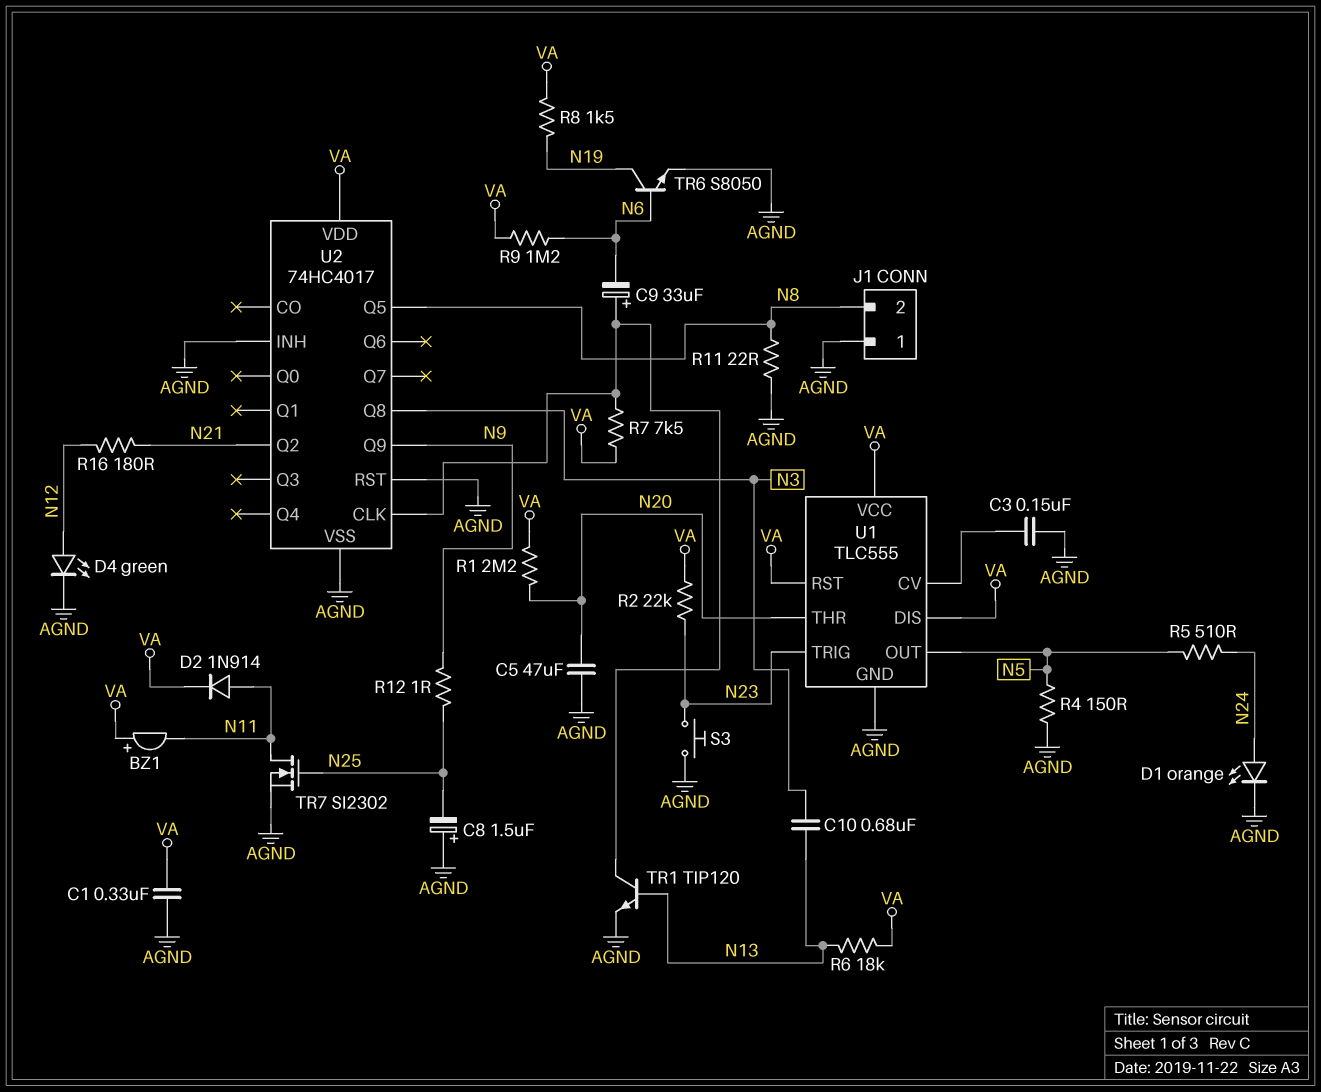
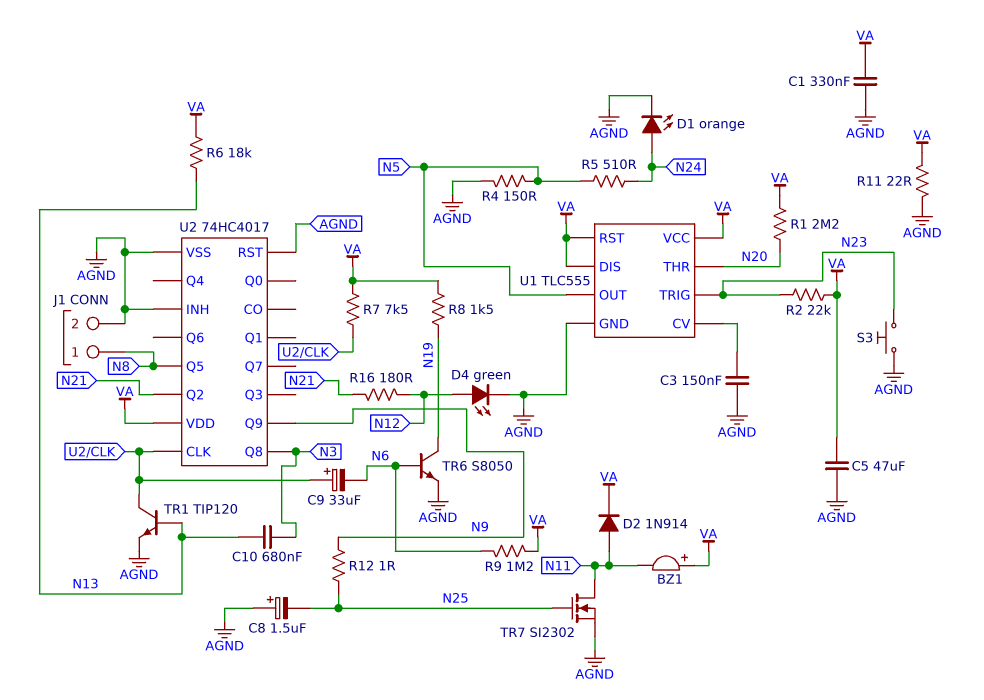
C5: 47uF (AGND, N20) -> 47uF (AGND, VA)
J1 pin 1: AGND -> N8
J1 pin 2: N8 -> AGND
R11: 22 (AGND, N8) -> 22 (AGND, VA)

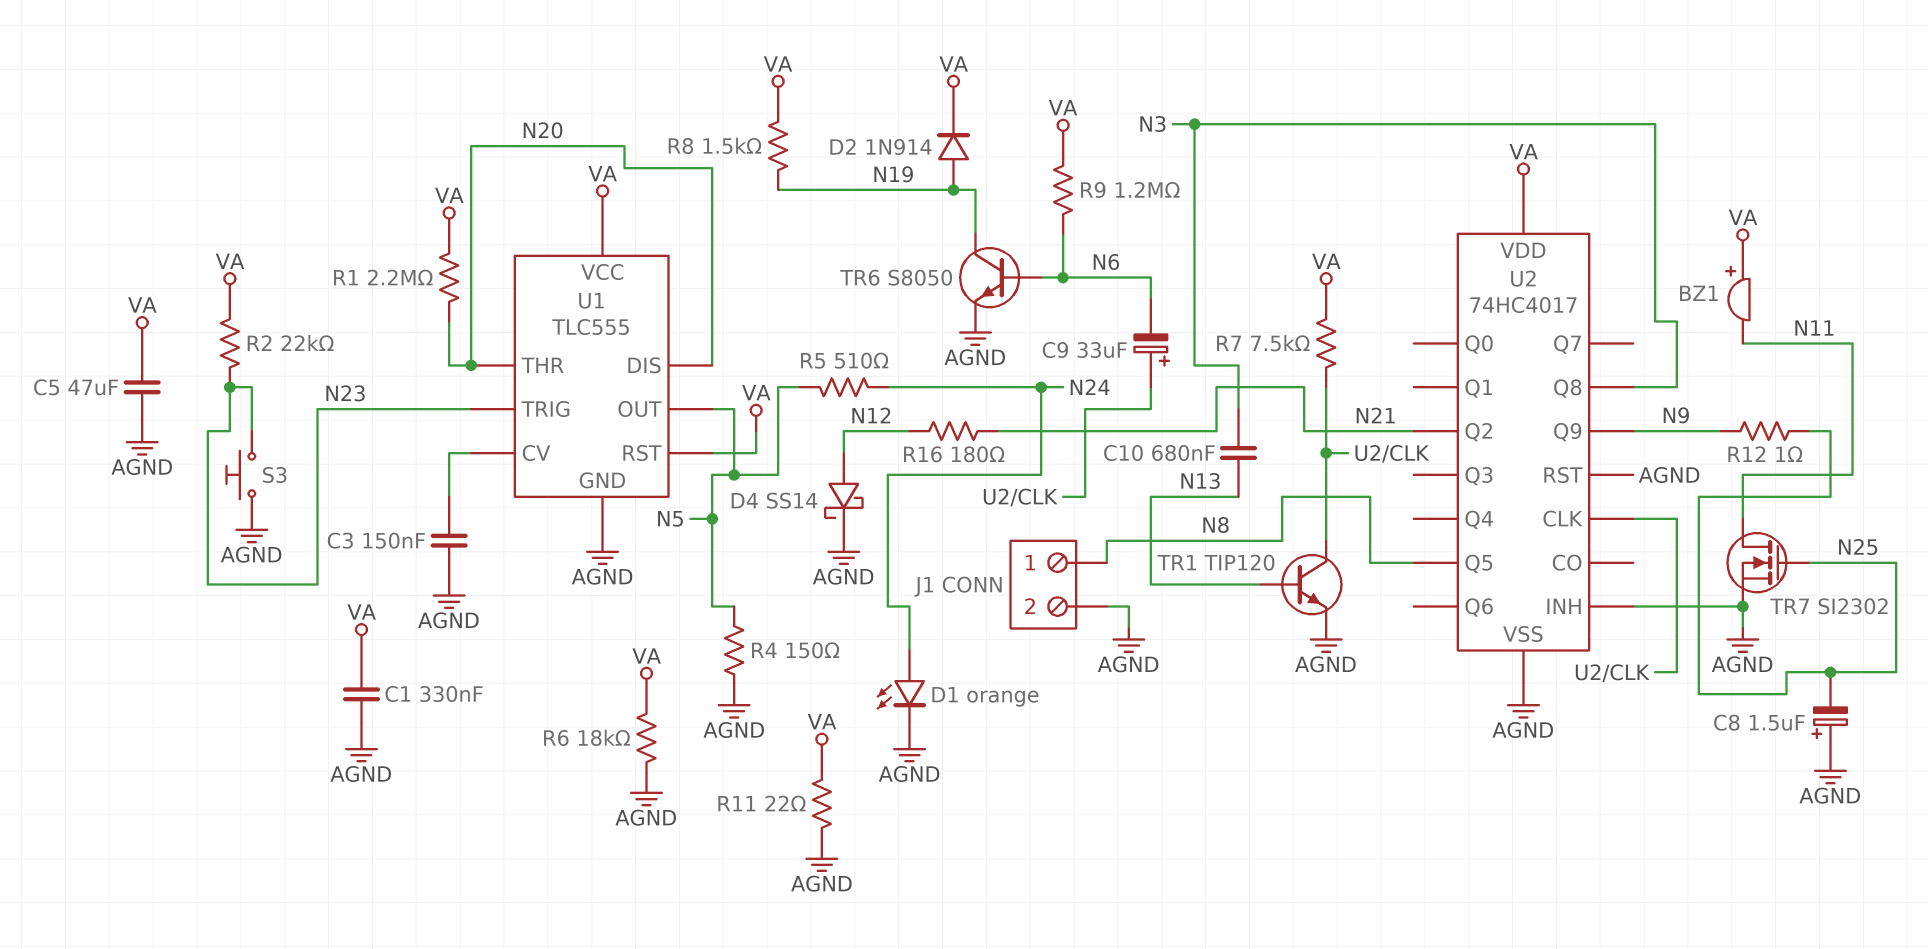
D2: diode 1N914 (A N11, K VA) -> diode 1N914 (A N19, K VA)
D4: LED green (A N12, K AGND) -> schottky SS14 (A N12, K AGND)
R6: 18k (N13, VA) -> 18k (AGND, VA)
U1 pin DIS: VA -> N20

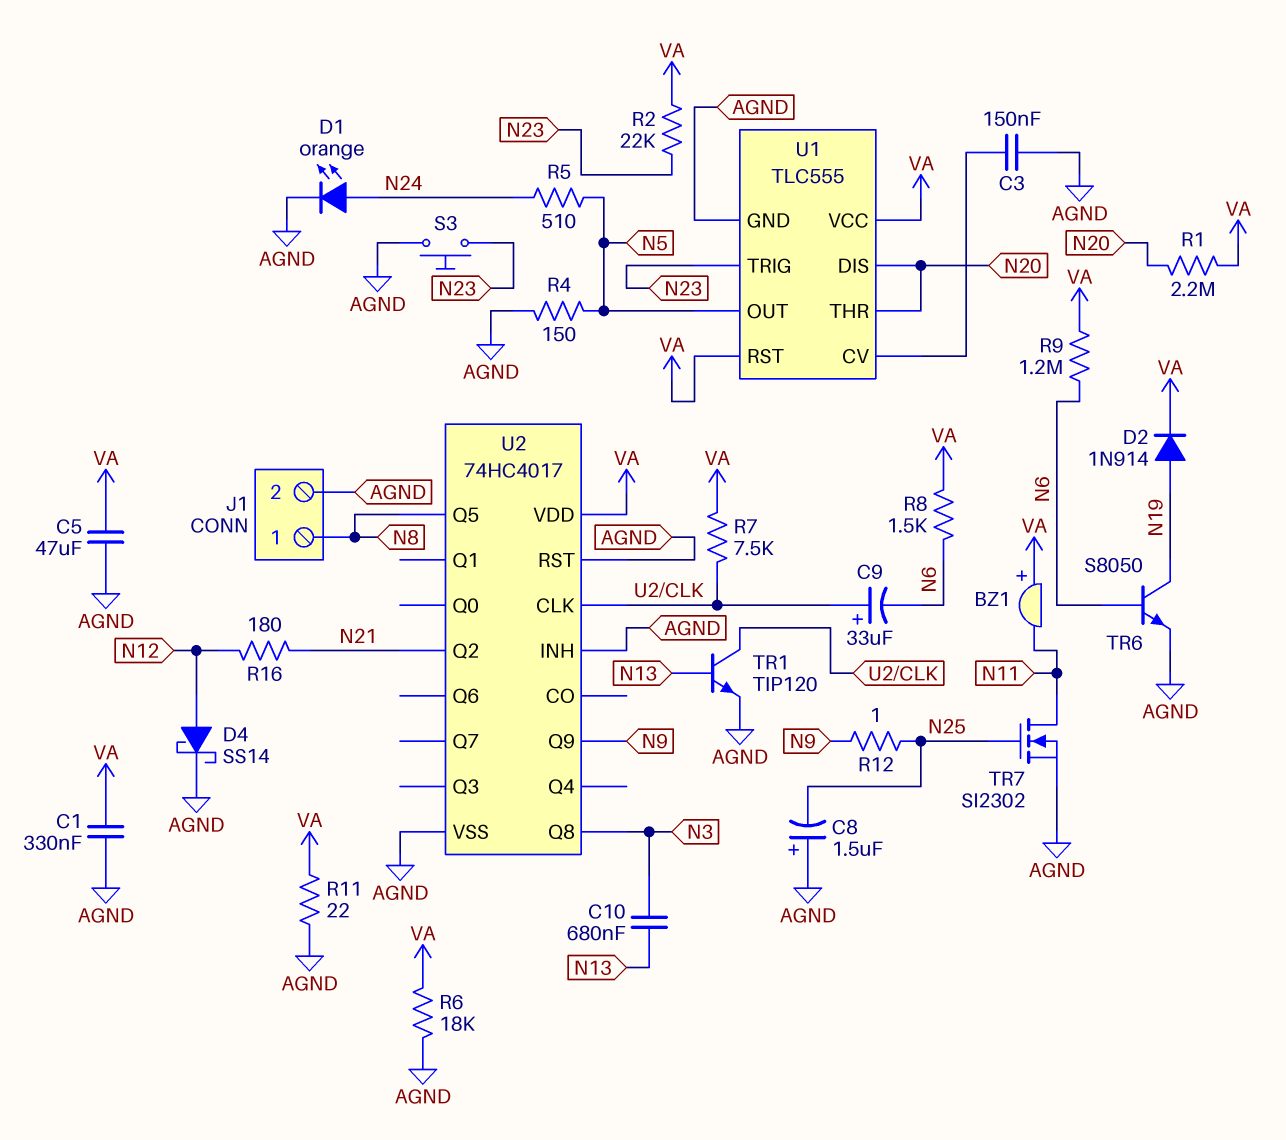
R8: 1.5k (N19, VA) -> 1.5k (N6, VA)

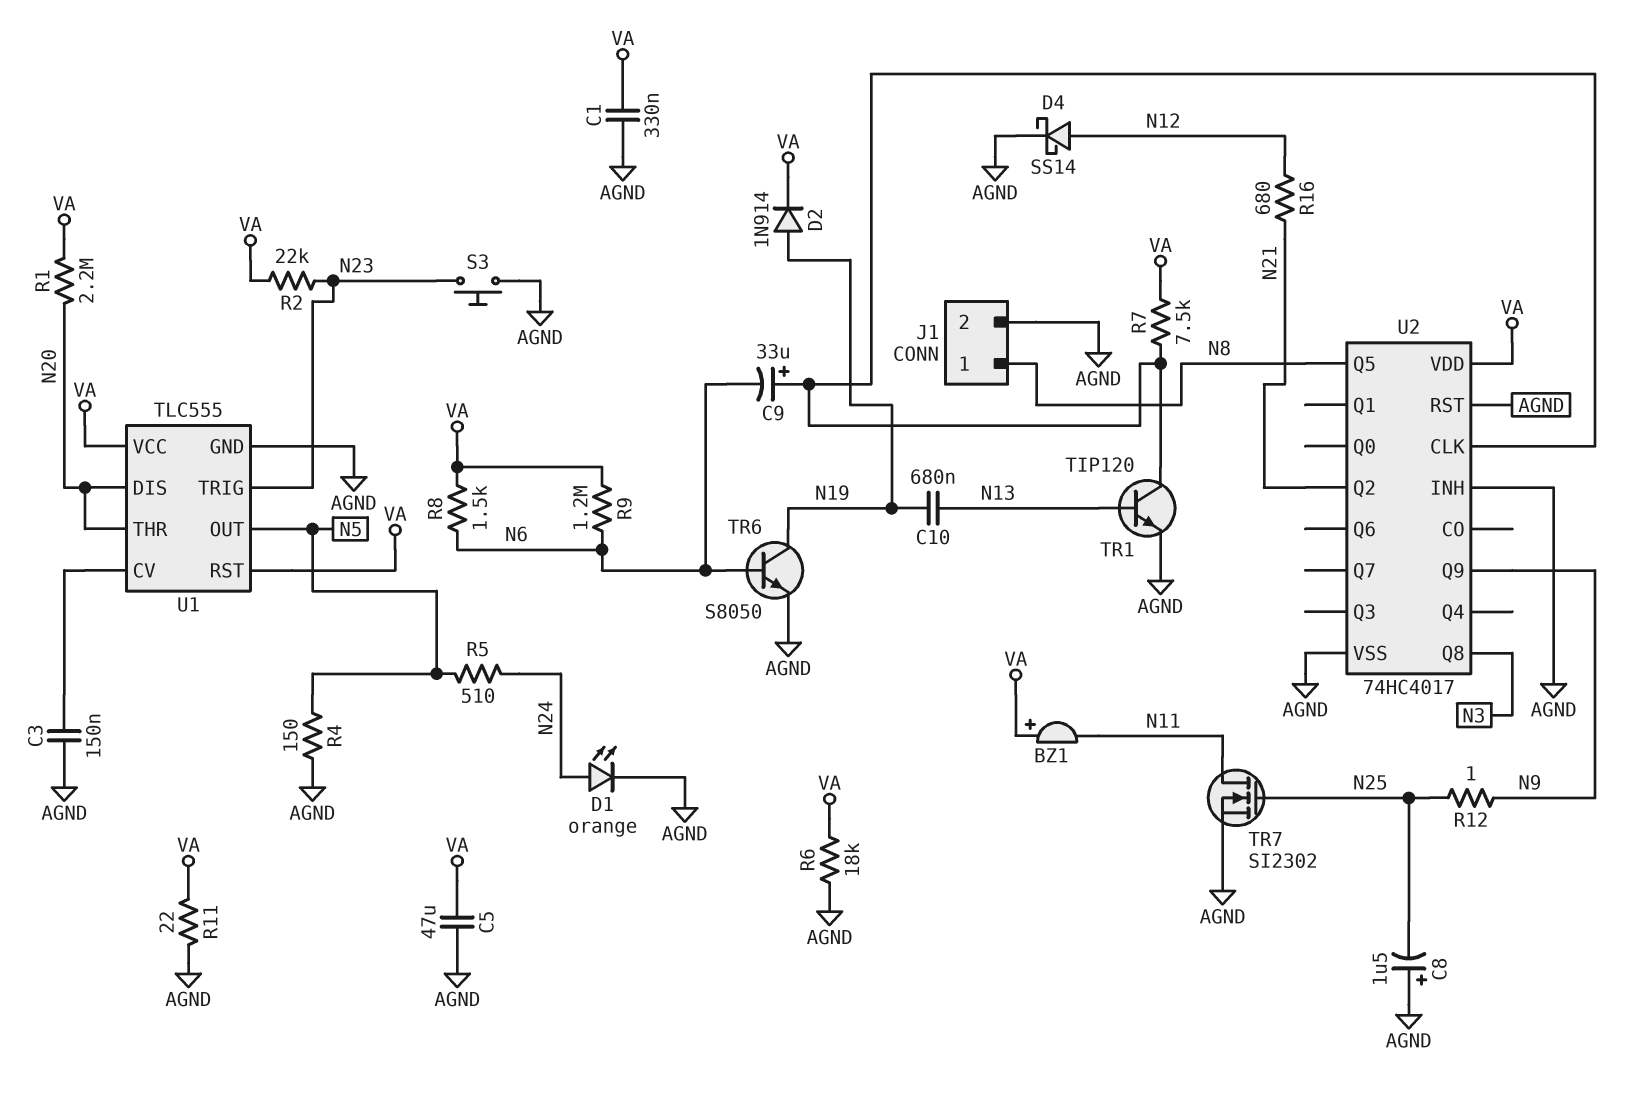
C10: 680nF (N3, N13) -> 680nF (N13, N19)
R16: 180 (N12, N21) -> 680 (N12, N21)

